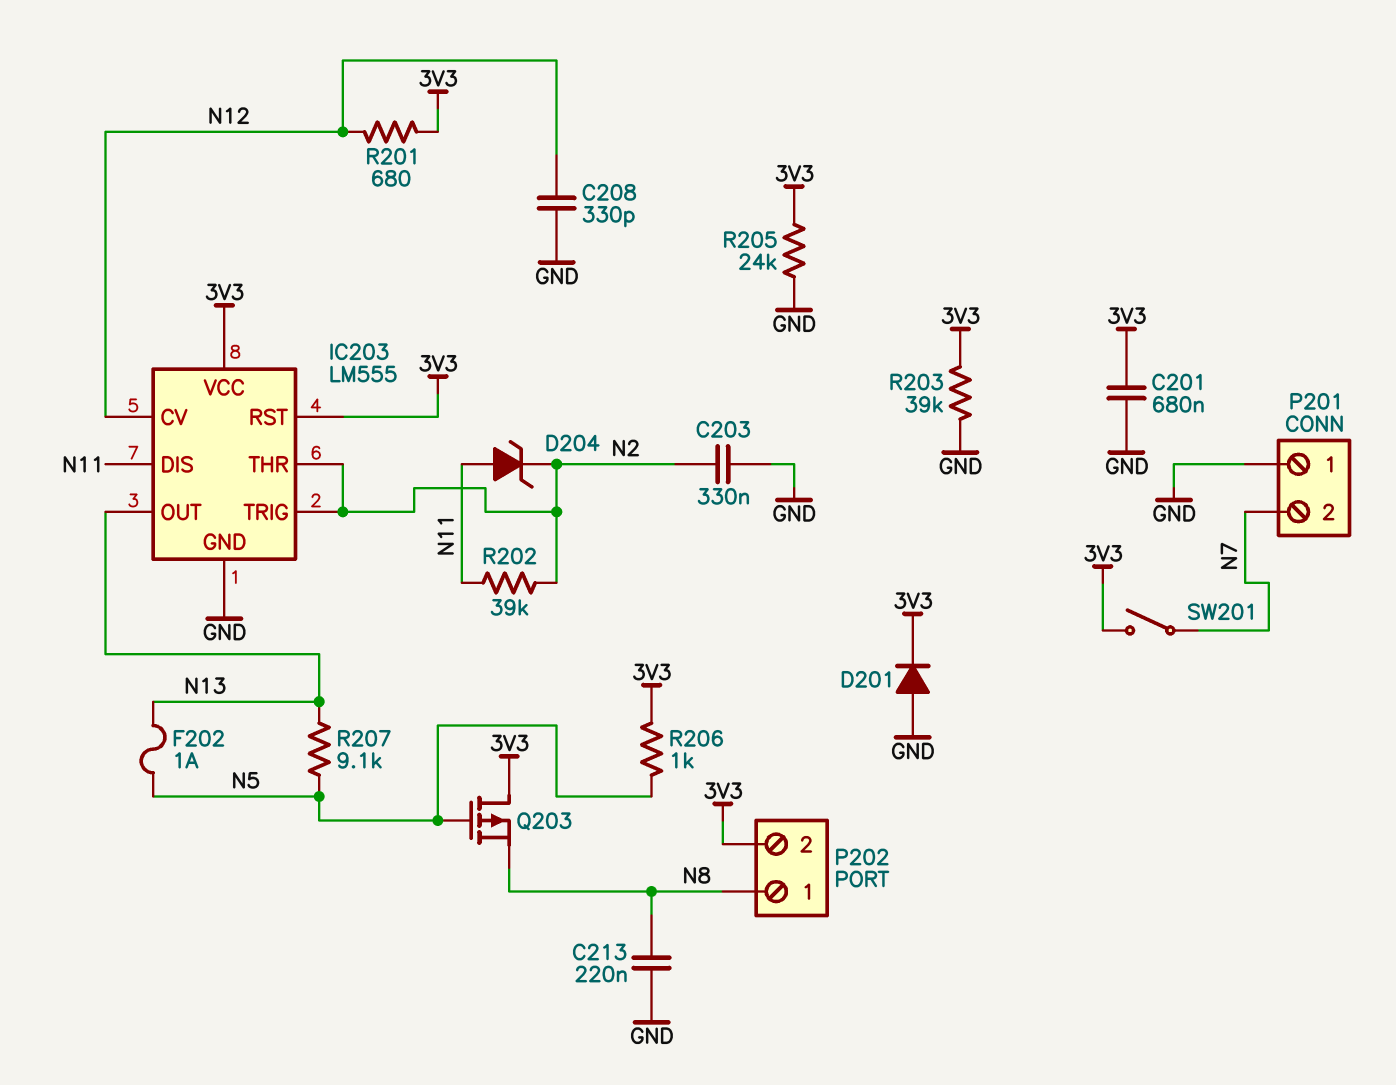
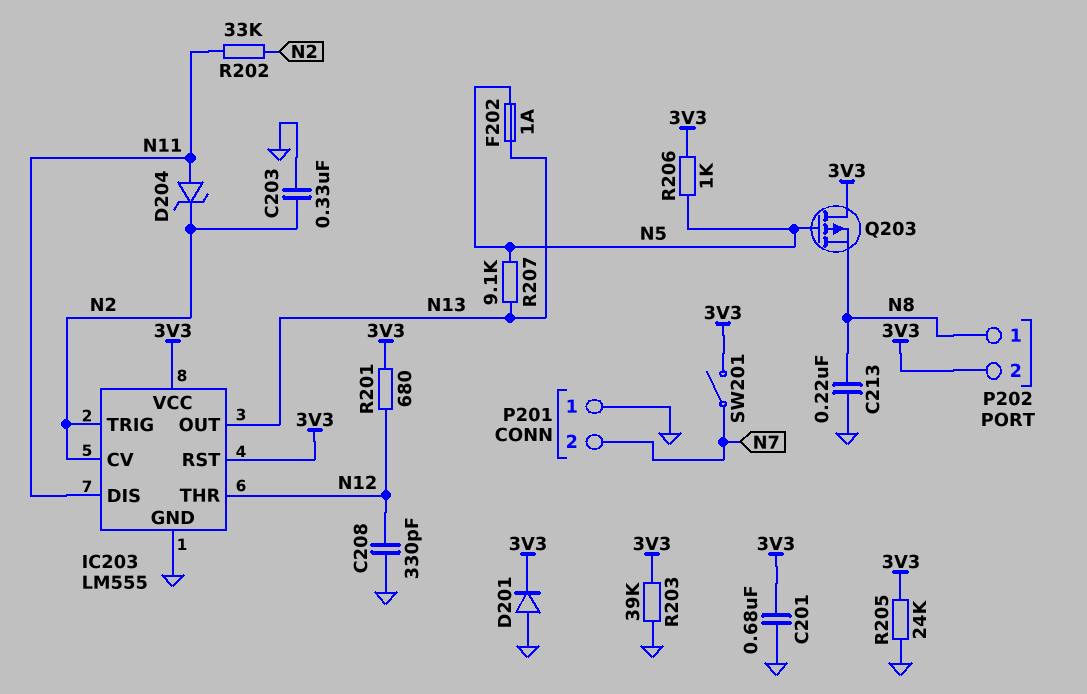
IC203 pin CV: N12 -> N2
IC203 pin THR: N2 -> N12
R202: 39k (N2, N11) -> 33k (N2, N11)

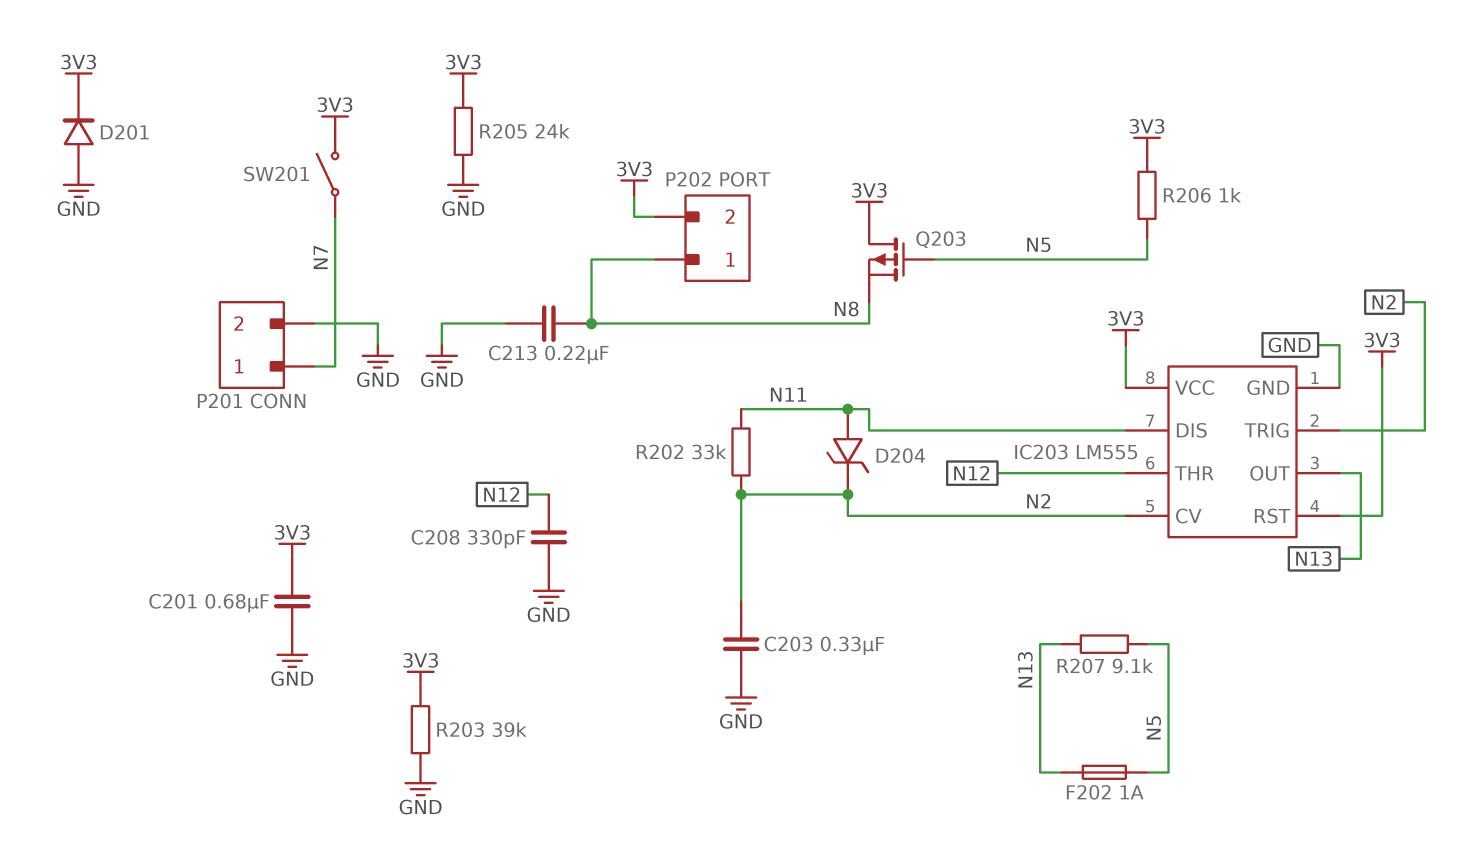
P201 pin 1: GND -> N7
P201 pin 2: N7 -> GND
R201: 680 (3V3, N12) -> none

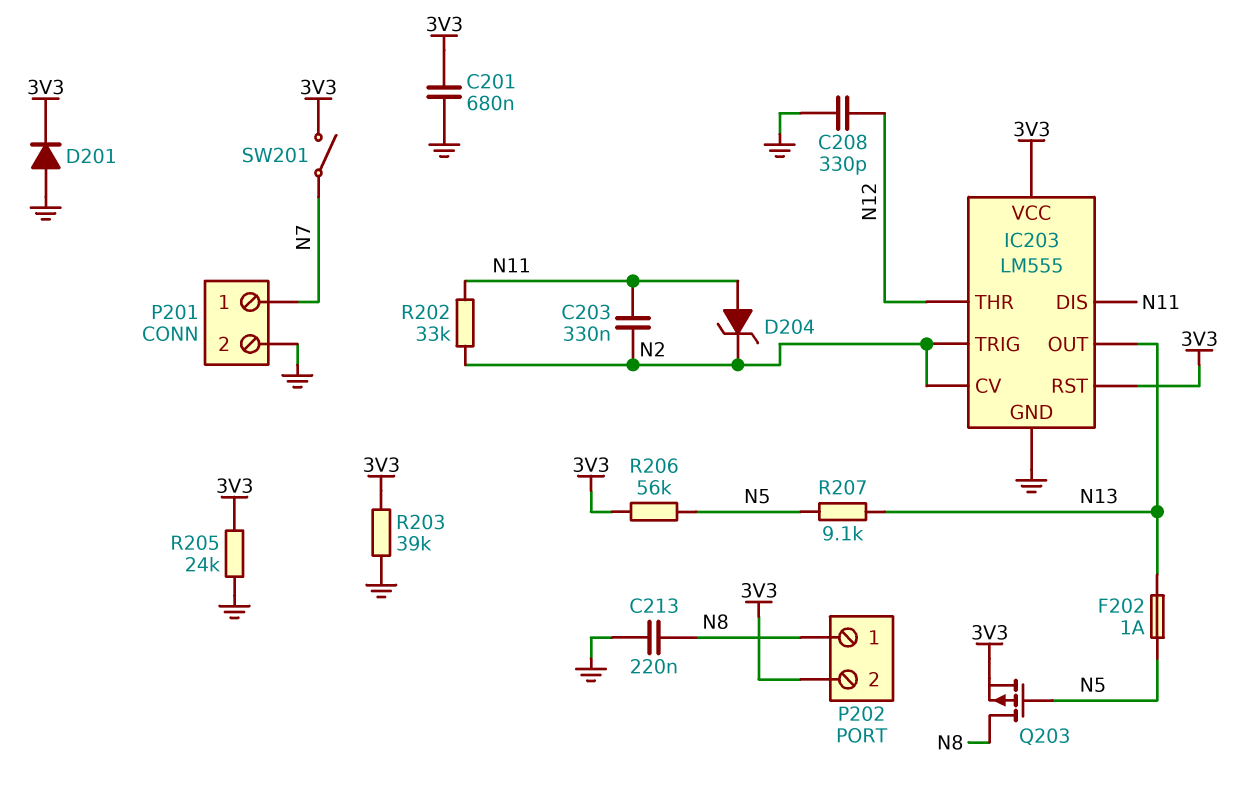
C203: 330nF (GND, N2) -> 330nF (N2, N11)
Q203: PMOS (G N5, D 3V3, S N8) -> PMOS (G N5, D N8, S 3V3)
R206: 1k (3V3, N5) -> 56k (3V3, N5)

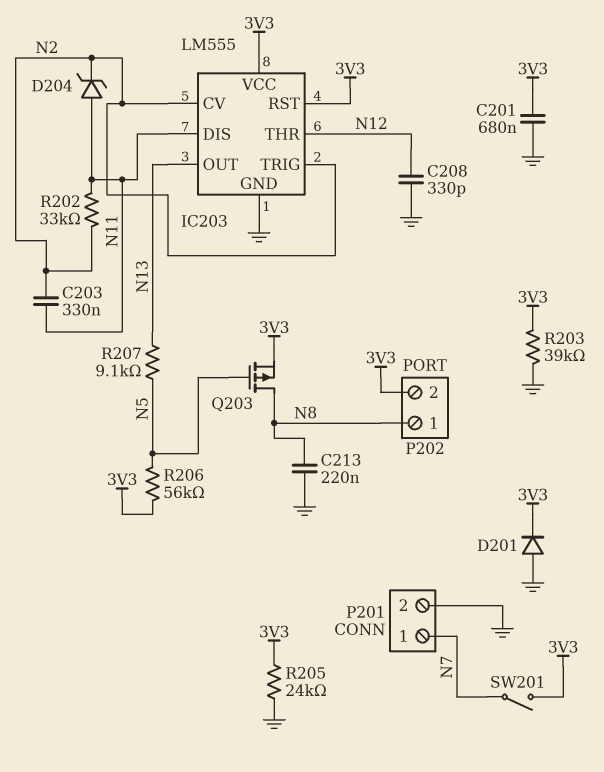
F202: 1A (N5, N13) -> none

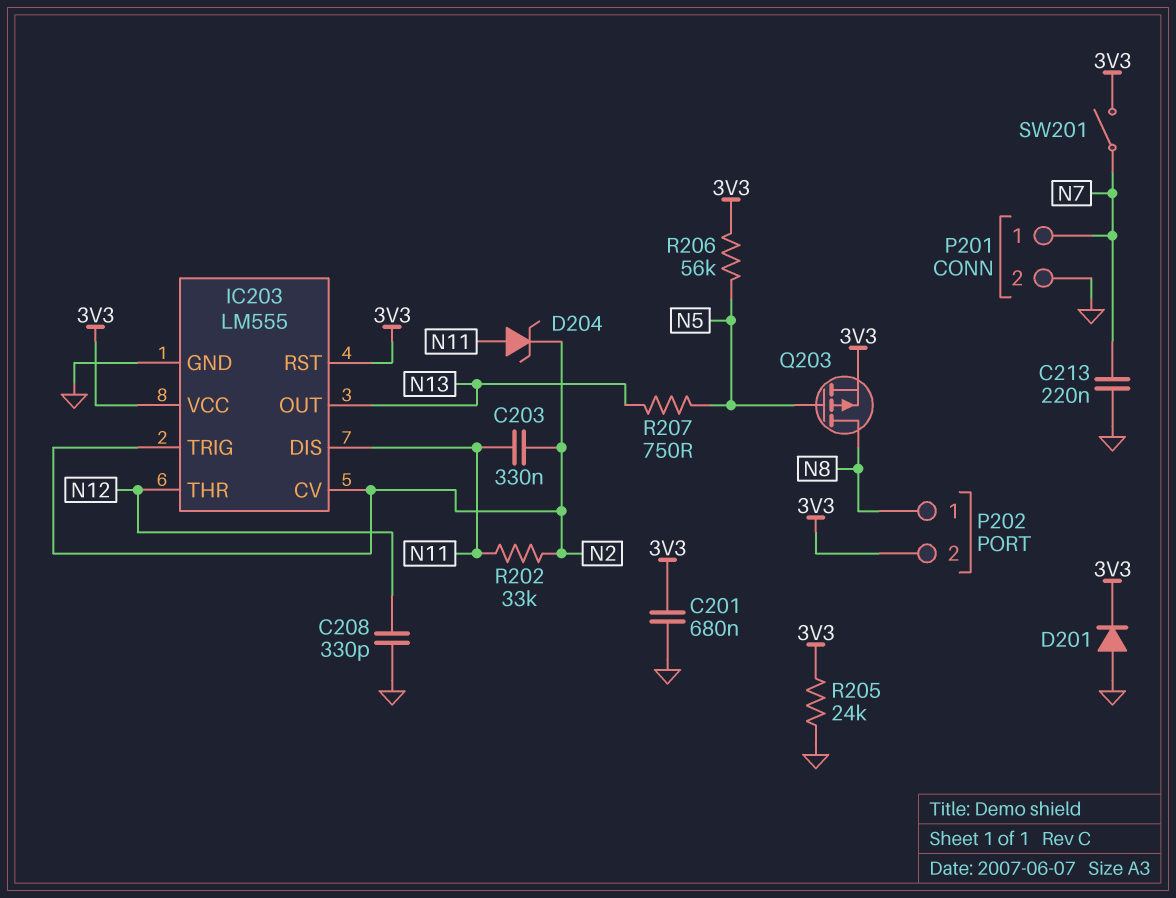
C213: 220nF (GND, N8) -> 220nF (GND, N7)
R203: 39k (3V3, GND) -> none
R207: 9.1k (N5, N13) -> 750 (N5, N13)

